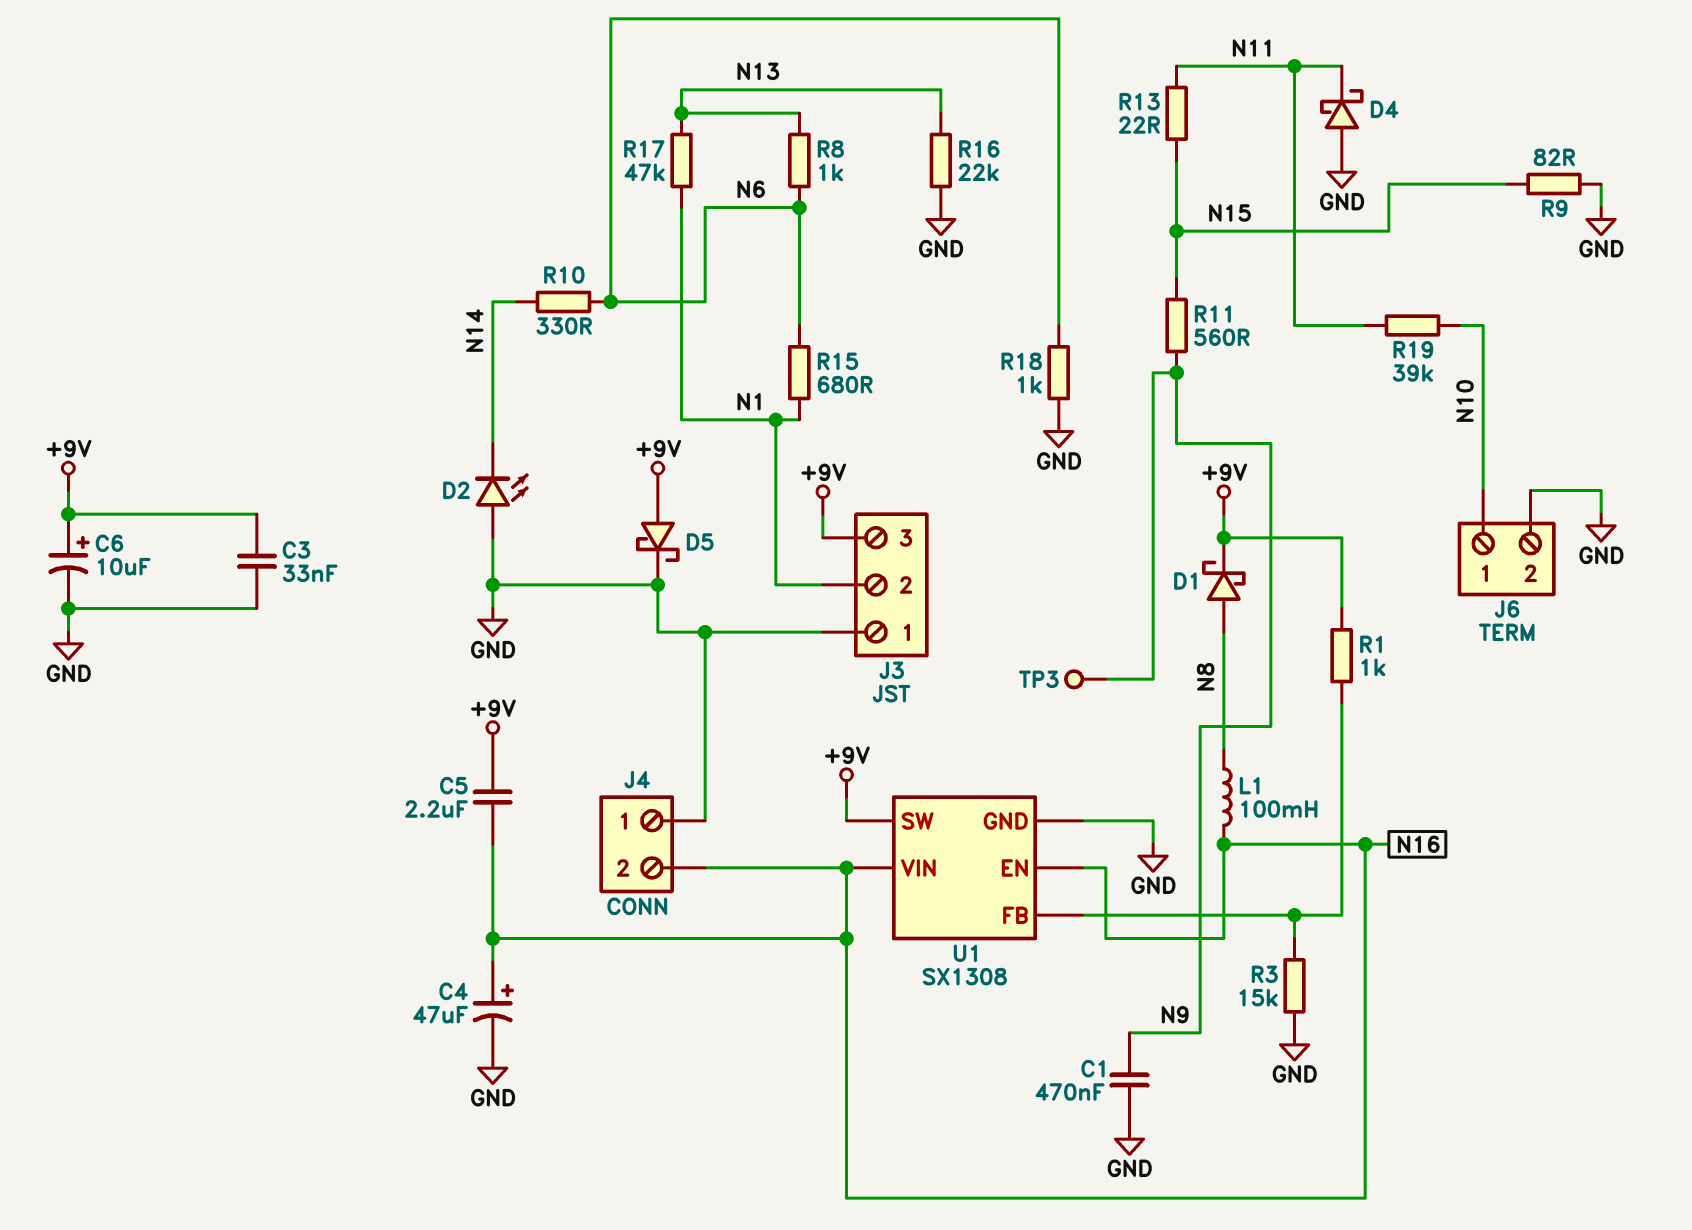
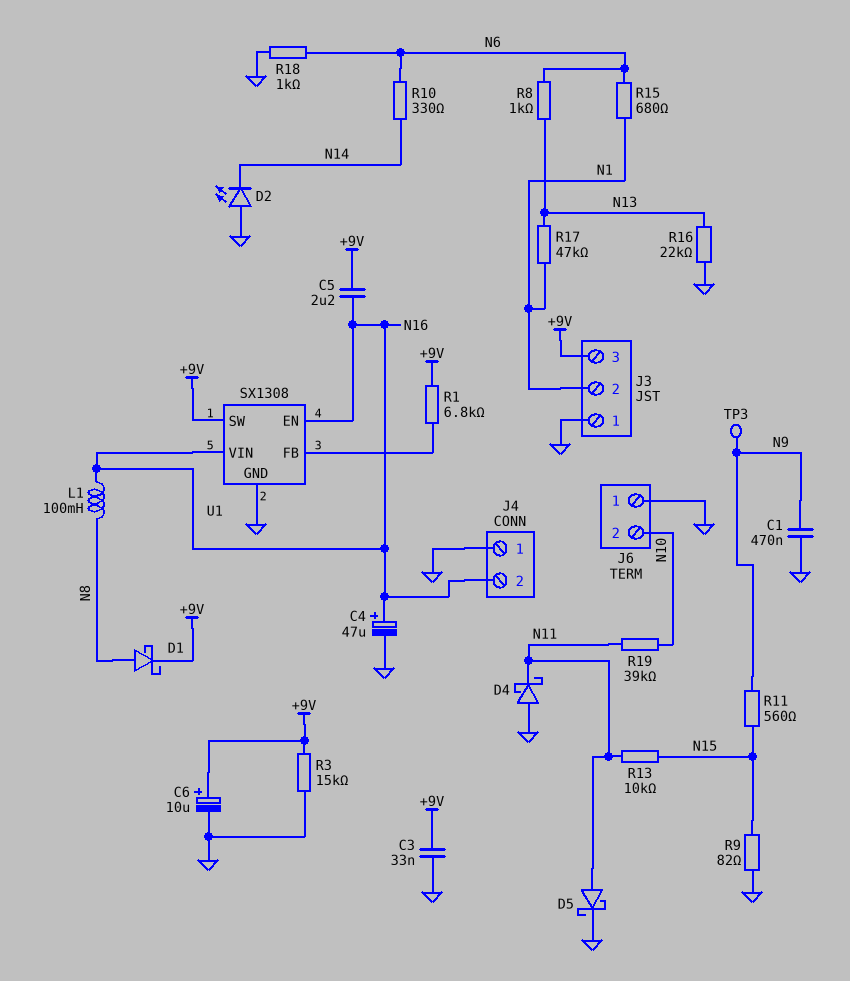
D5: schottky (A +9V, K GND) -> schottky (A N11, K GND)
J6 pin 1: N10 -> GND
J6 pin 2: GND -> N10
R1: 1k (+9V, U1/FB) -> 6.8k (+9V, U1/FB)
R3: 15k (GND, U1/FB) -> 15k (+9V, GND)
R13: 22 (N11, N15) -> 10k (N11, N15)

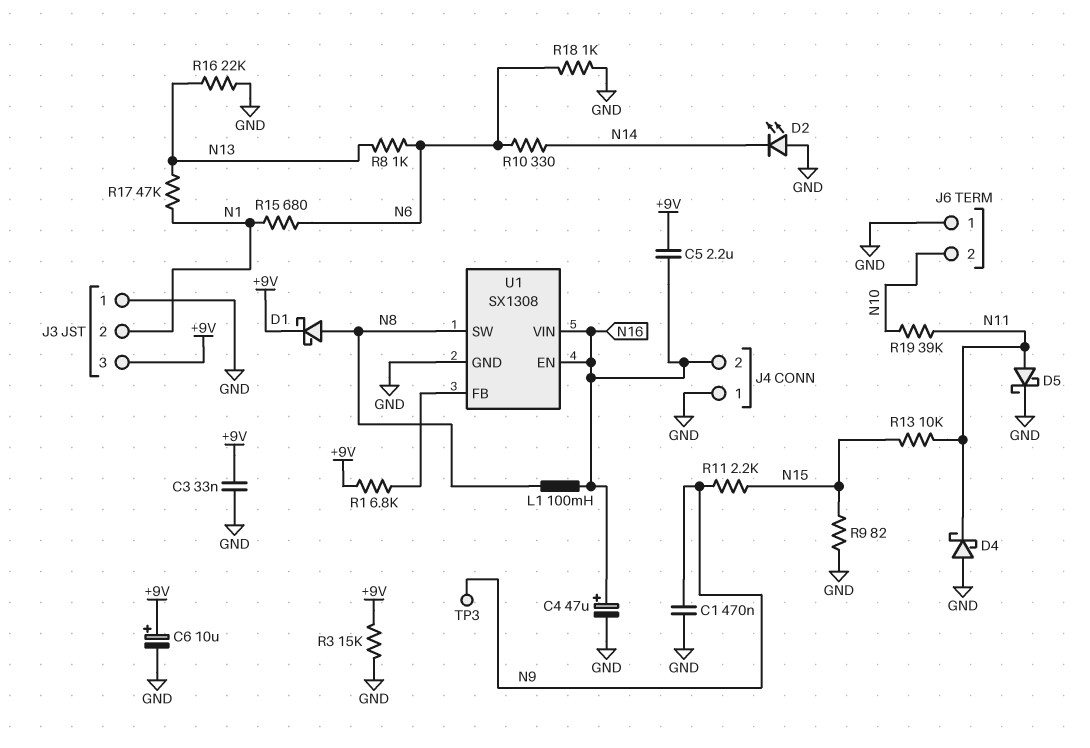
R11: 560 (N9, N15) -> 2.2k (N9, N15)
U1 pin SW: +9V -> N8

